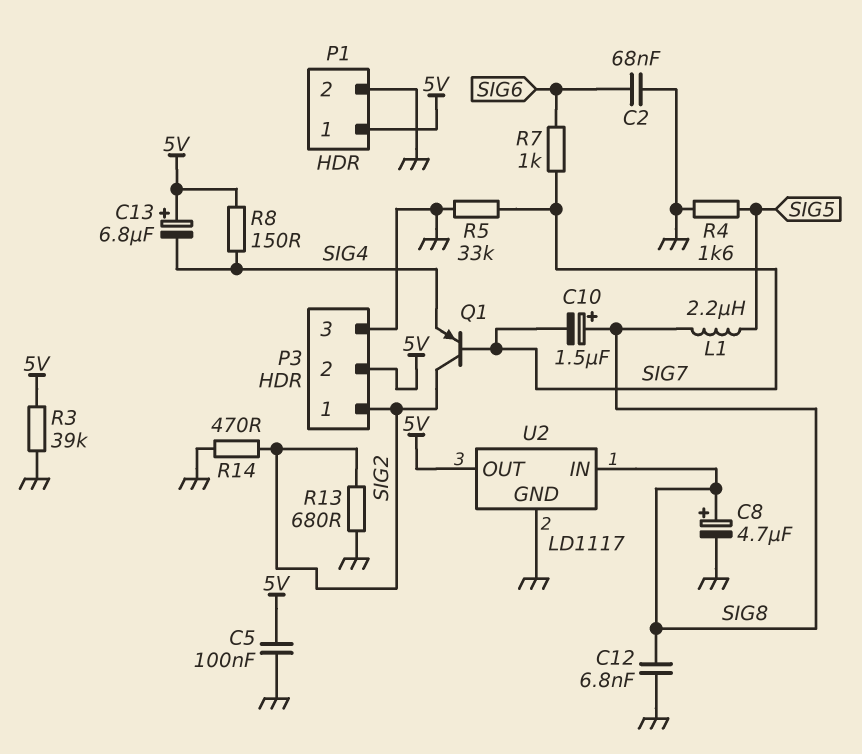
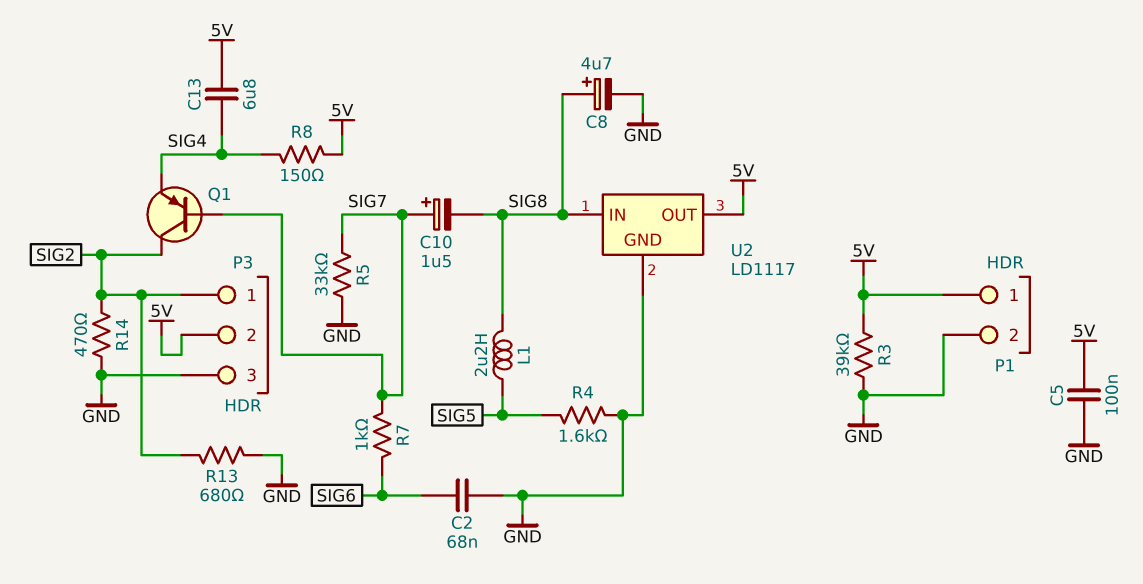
C10: 1.5uF (plus SIG8, minus SIG7) -> 1.5uF (plus SIG7, minus SIG8)
C12: 6.8nF (GND, SIG8) -> none
C13: 6.8uF (plus 5V, minus SIG4) -> 6.8uF (5V, SIG4)

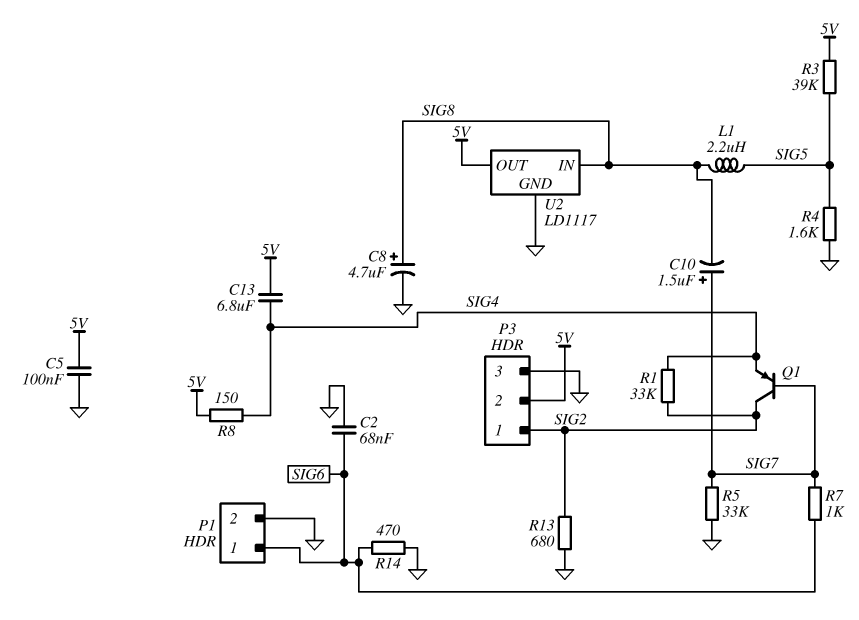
P1 pin 1: 5V -> SIG6
R1: none -> 33k (SIG2, SIG4)
R3: 39k (5V, GND) -> 39k (5V, SIG5)
R14: 470 (GND, SIG2) -> 470 (GND, SIG6)

